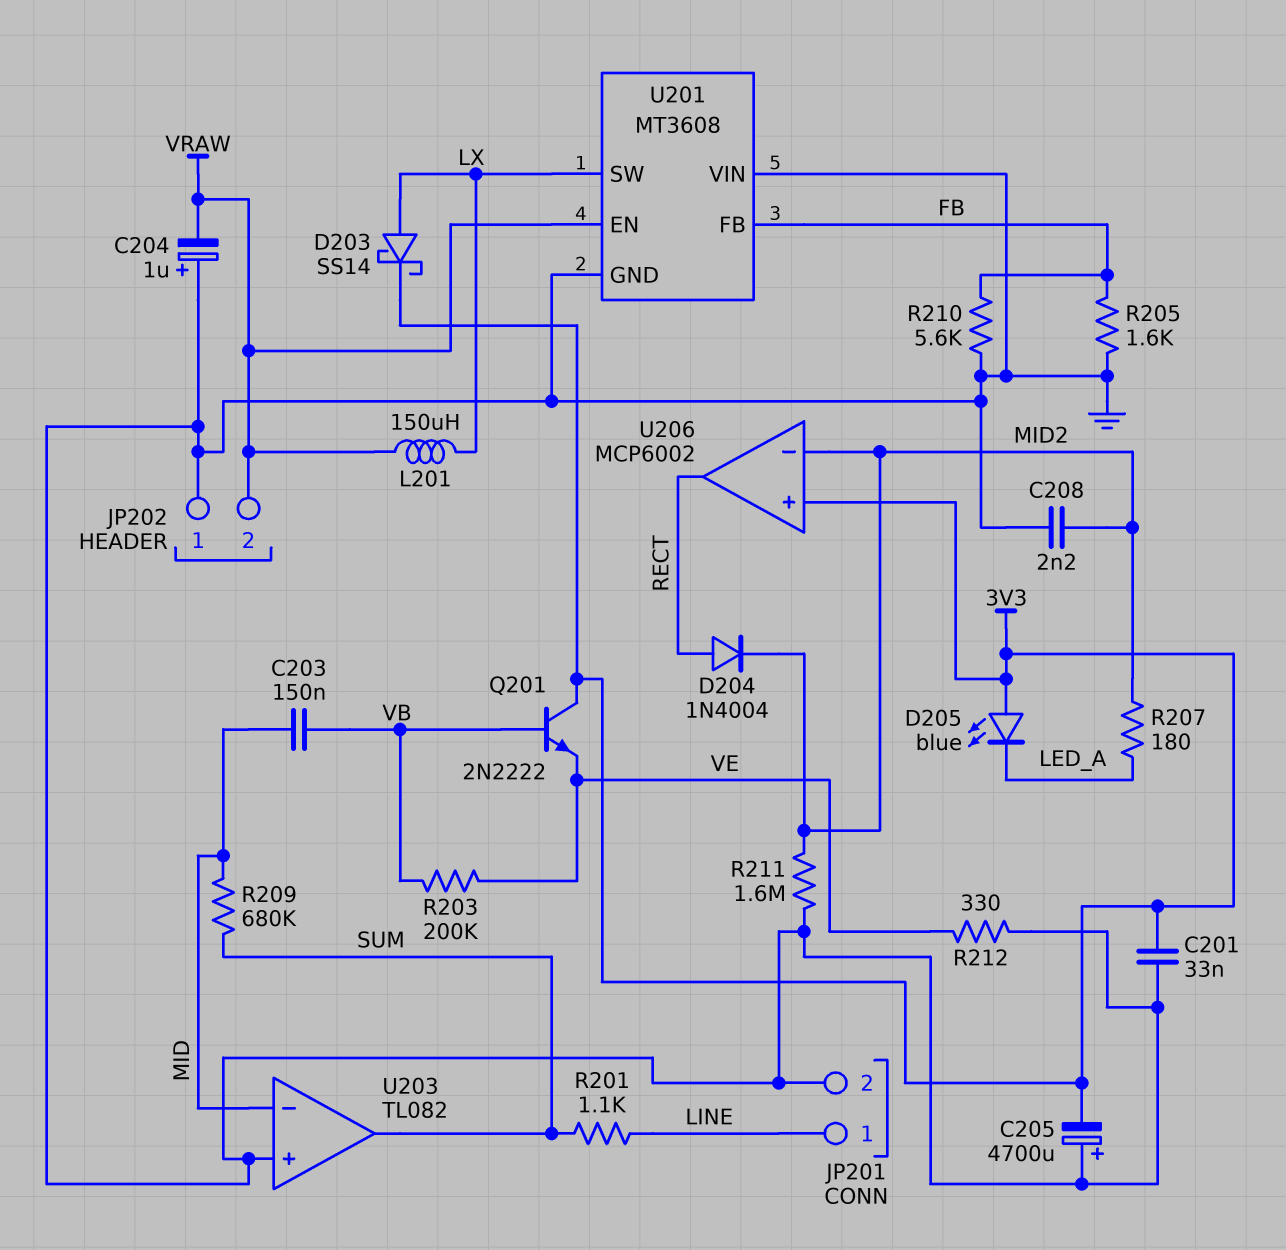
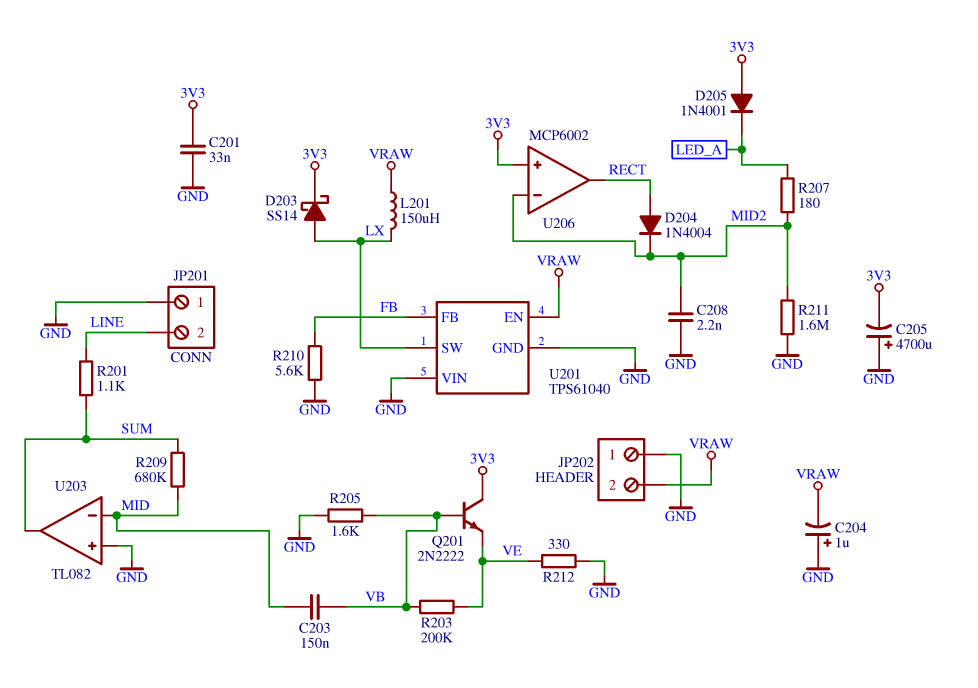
D205: LED blue (A 3V3, K LED_A) -> diode 1N4001 (A 3V3, K LED_A)
JP201 pin 1: LINE -> GND
JP201 pin 2: GND -> LINE
R205: 1.6k (FB, GND) -> 1.6k (GND, VB)
U201: MT3608 -> TPS61040

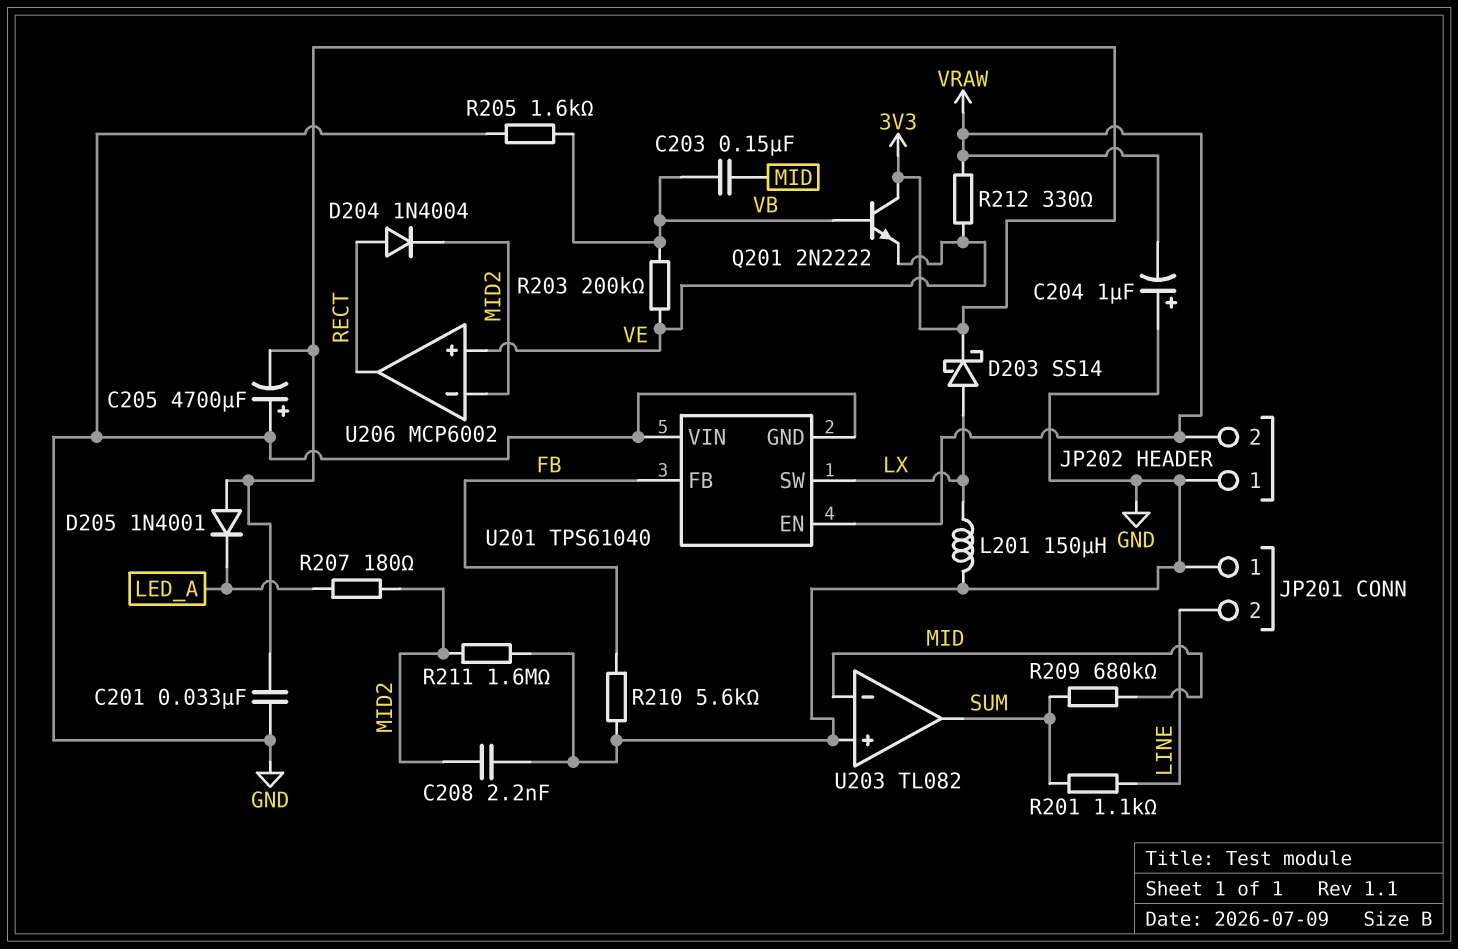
L201: 150uH (LX, VRAW) -> 150uH (GND, LX)
R212: 330 (GND, VE) -> 330 (VE, VRAW)
U206 pin in+: 3V3 -> VE

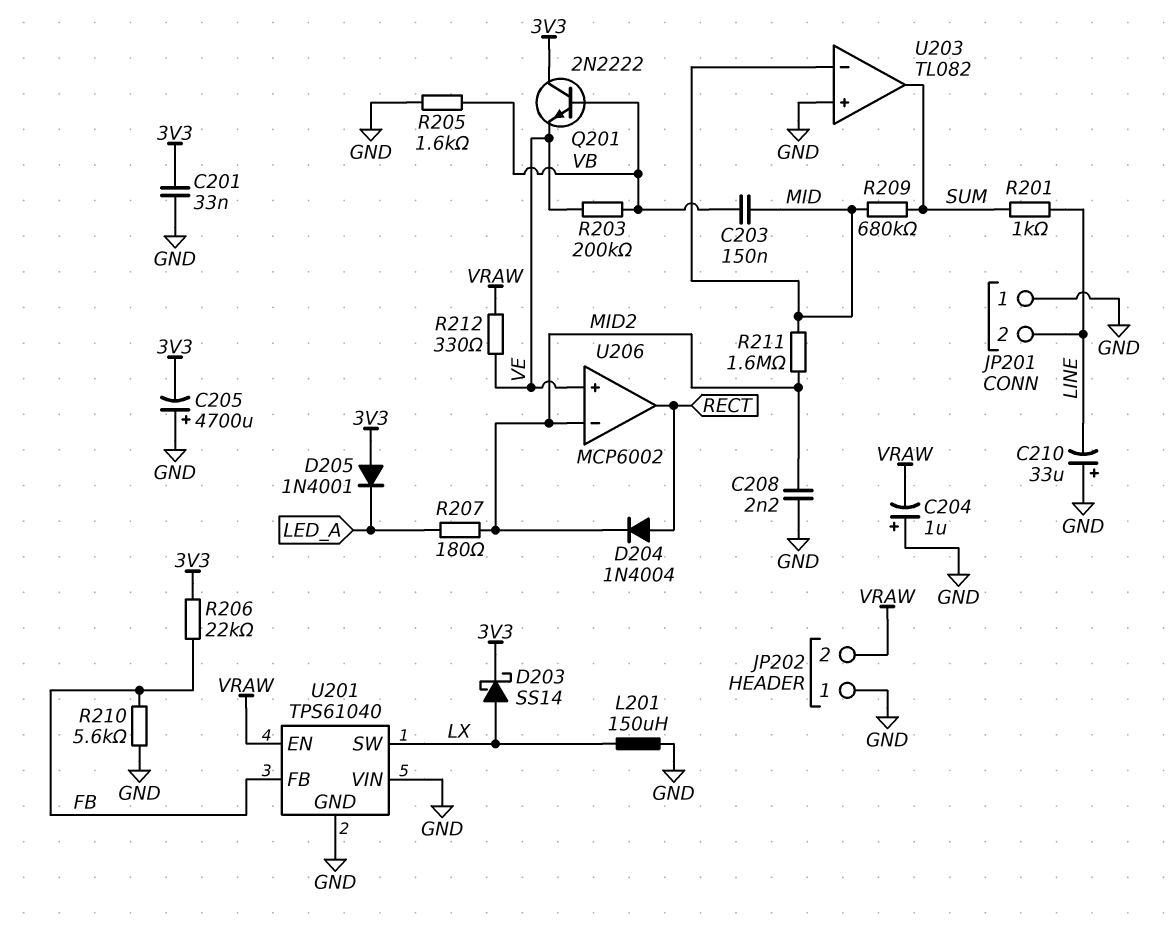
C210: none -> 33uF (plus GND, minus LINE)
R201: 1.1k (LINE, SUM) -> 1k (LINE, SUM)
R206: none -> 22k (3V3, FB)
R211: 1.6M (GND, MID2) -> 1.6M (MID, MID2)

